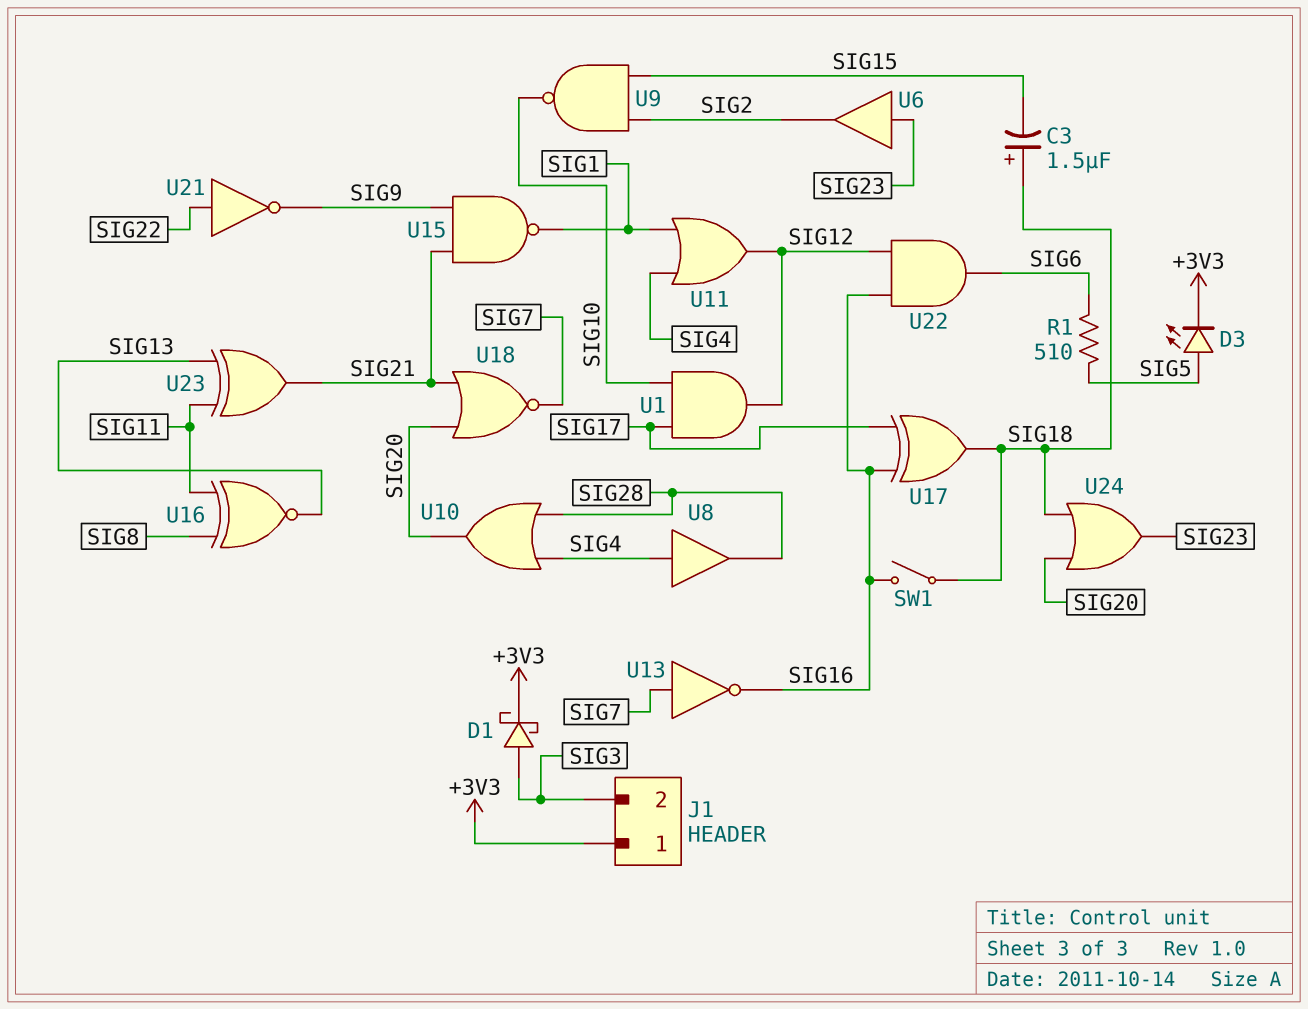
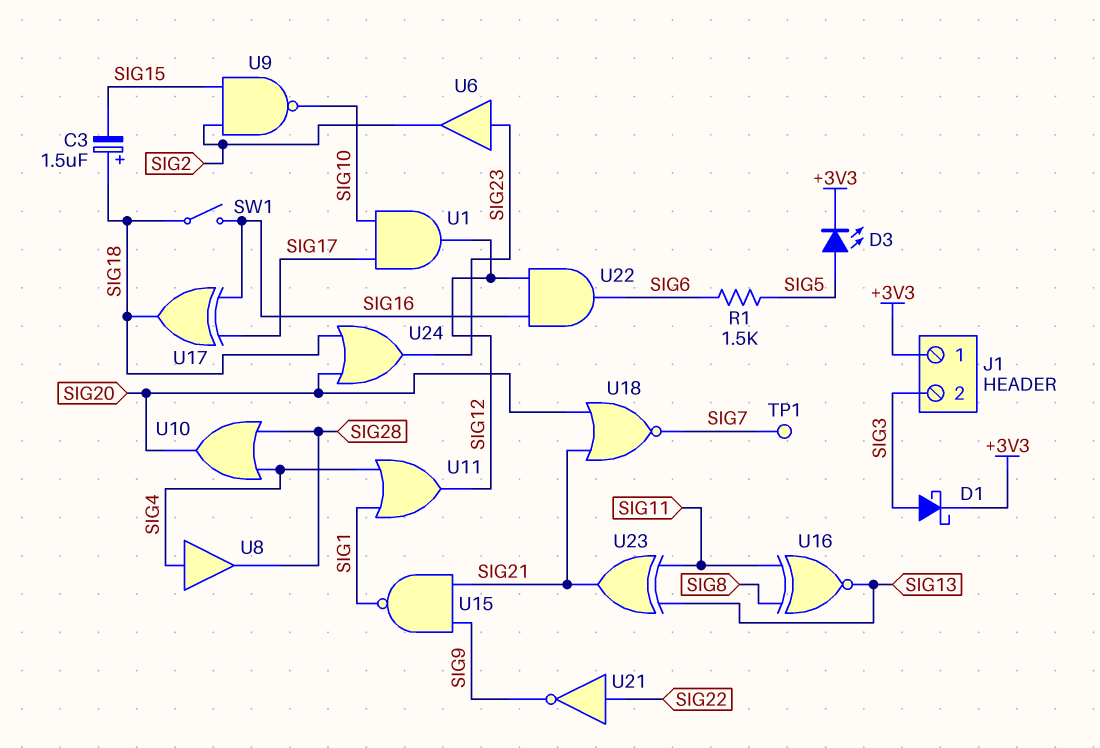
R1: 510 (SIG5, SIG6) -> 1.5k (SIG5, SIG6)
TP1: none -> test point (SIG7)
U13: NOT (in SIG7, out SIG16) -> none

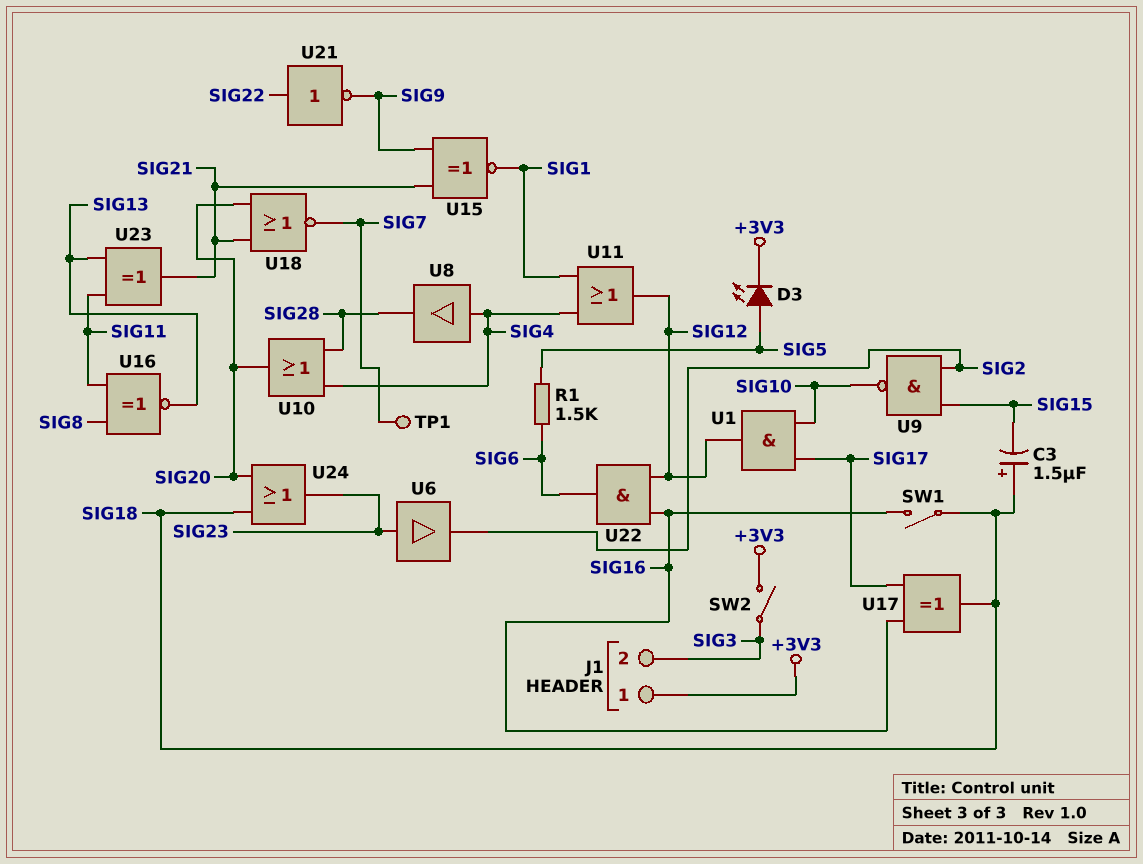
D1: schottky (A SIG3, K +3V3) -> none
SW2: none -> switch (+3V3, SIG3)
U15: NAND (in SIG9, in SIG21, out SIG1) -> XNOR (in SIG9, in SIG21, out SIG1)

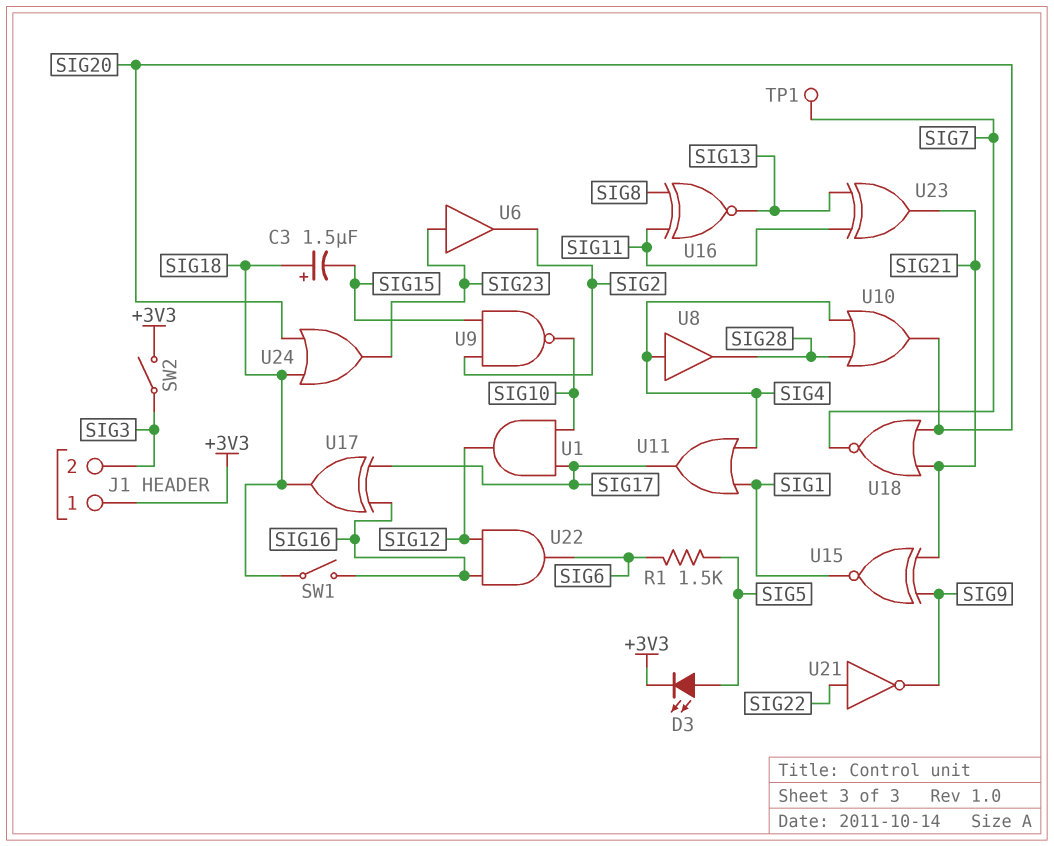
U11: OR (in SIG1, in SIG4, out SIG12) -> OR (in SIG1, in SIG4, out SIG17)

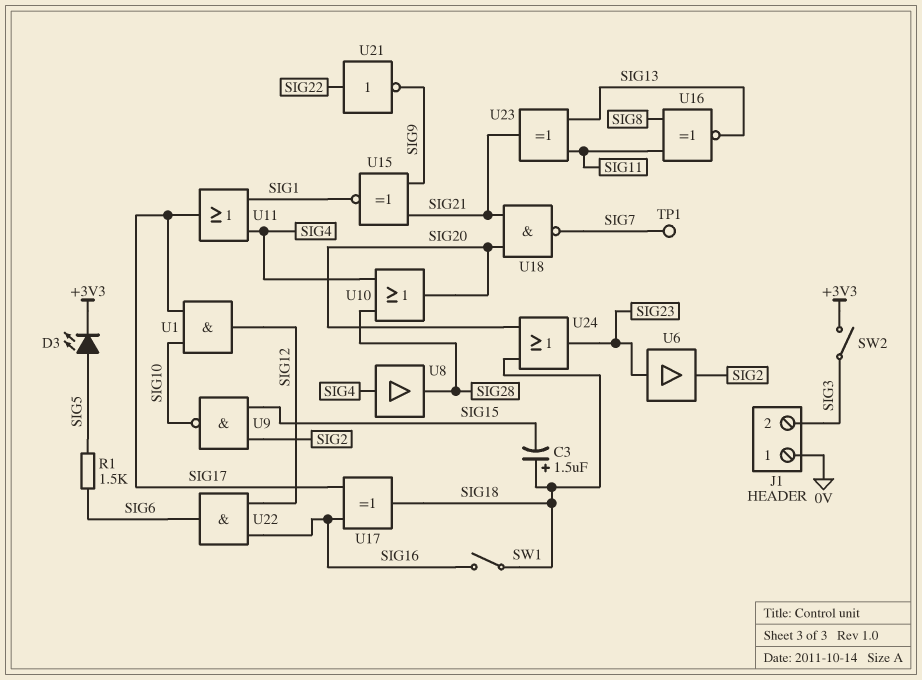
J1 pin 1: +3V3 -> 0V
U18: NOR (in SIG20, in SIG21, out SIG7) -> NAND (in SIG20, in SIG21, out SIG7)

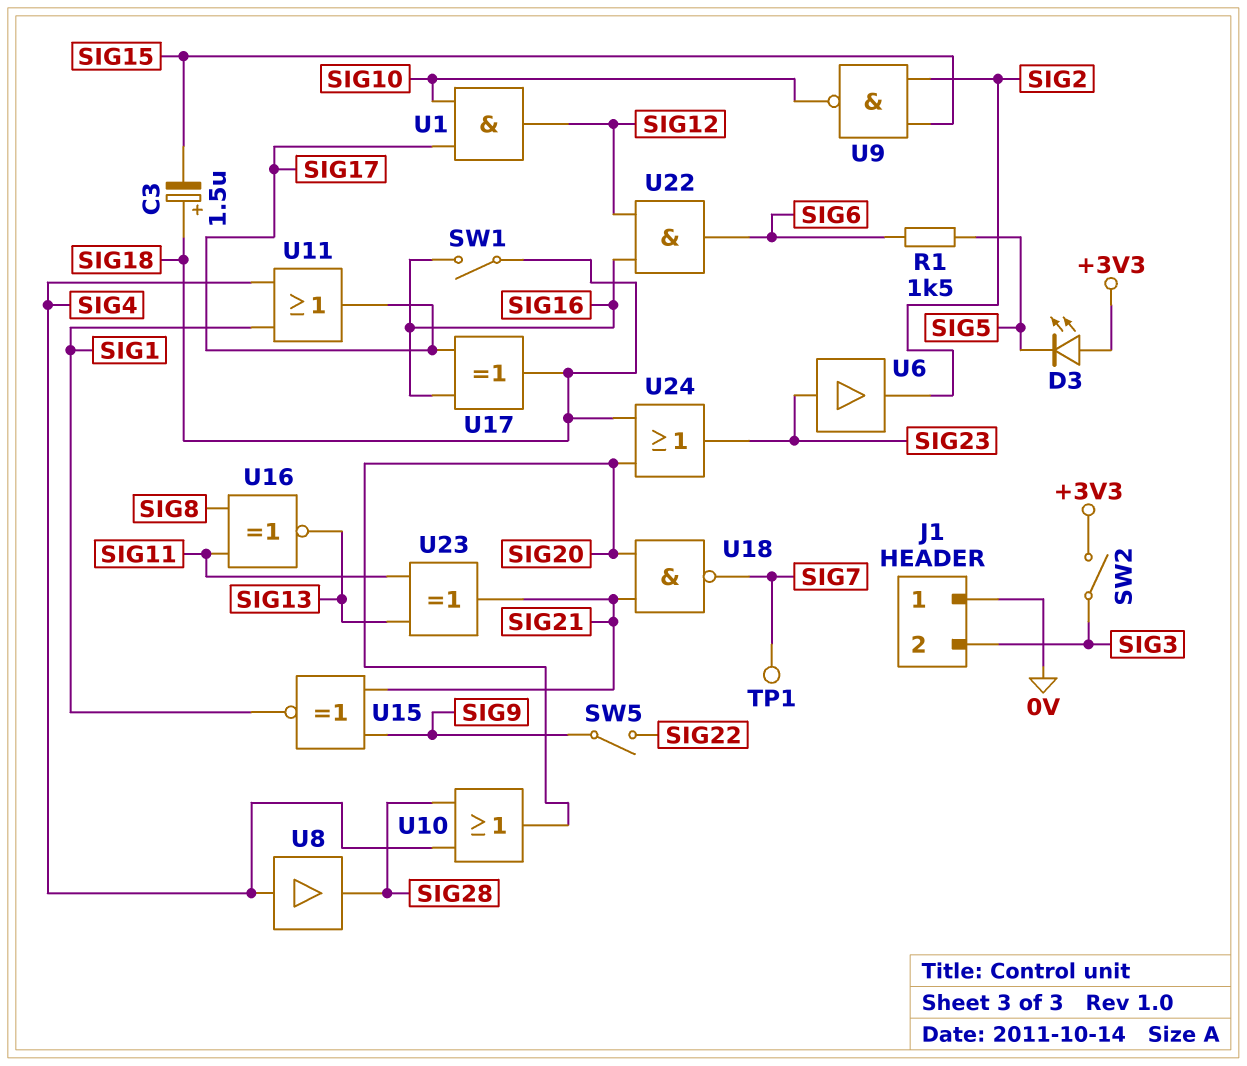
D3: LED (A SIG5, K +3V3) -> LED (A +3V3, K SIG5)
SW5: none -> switch (SIG9, SIG22)
U21: NOT (in SIG22, out SIG9) -> none

